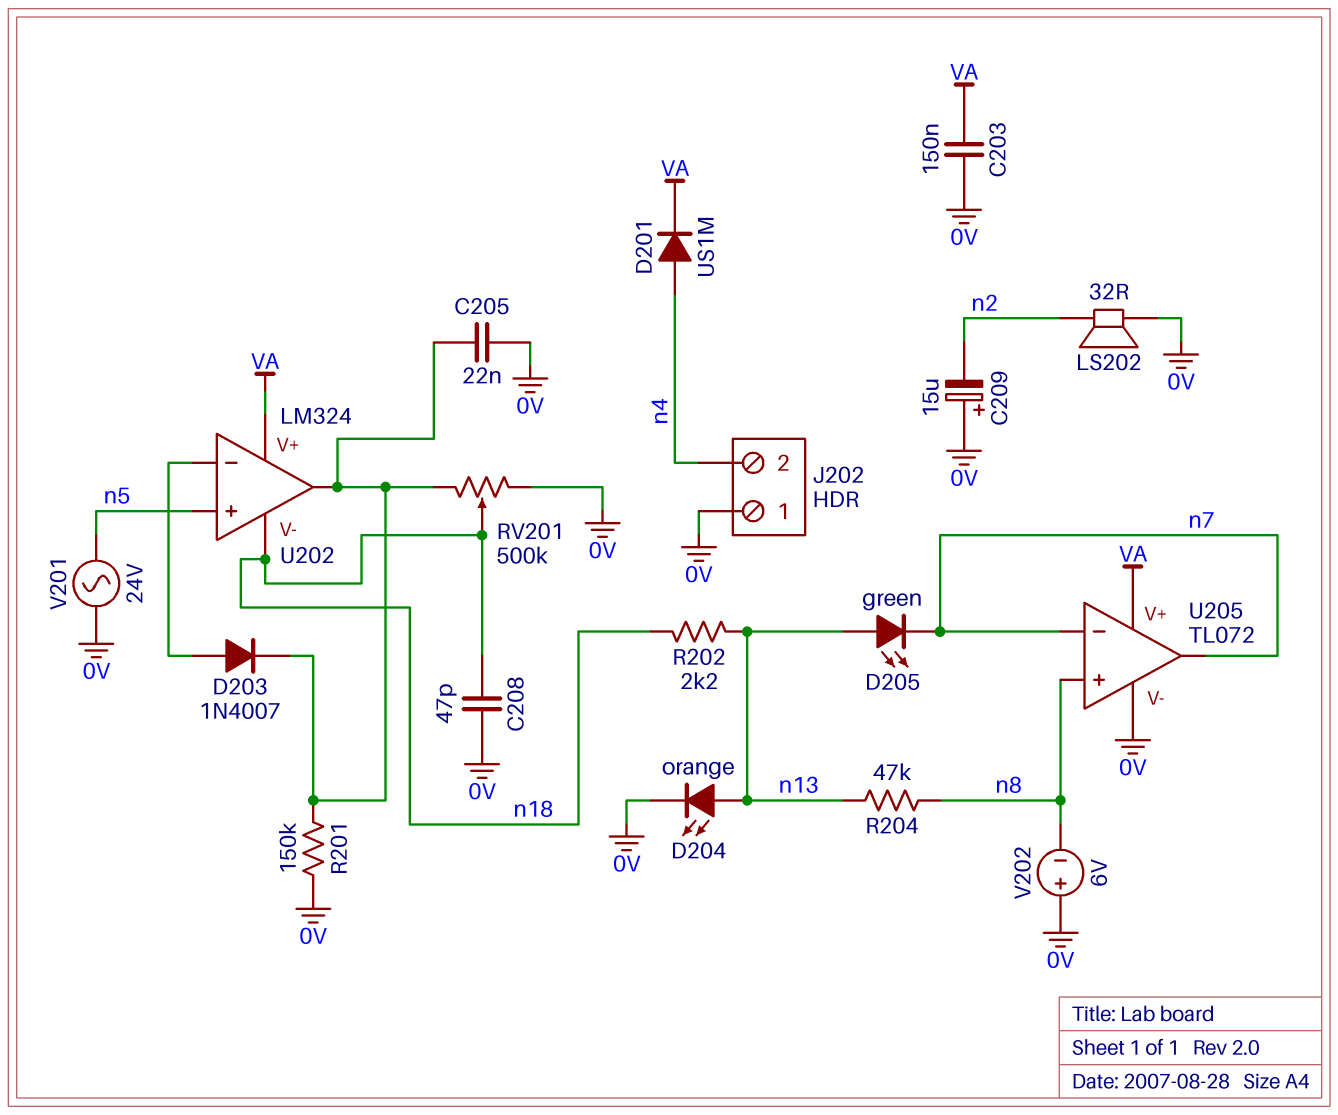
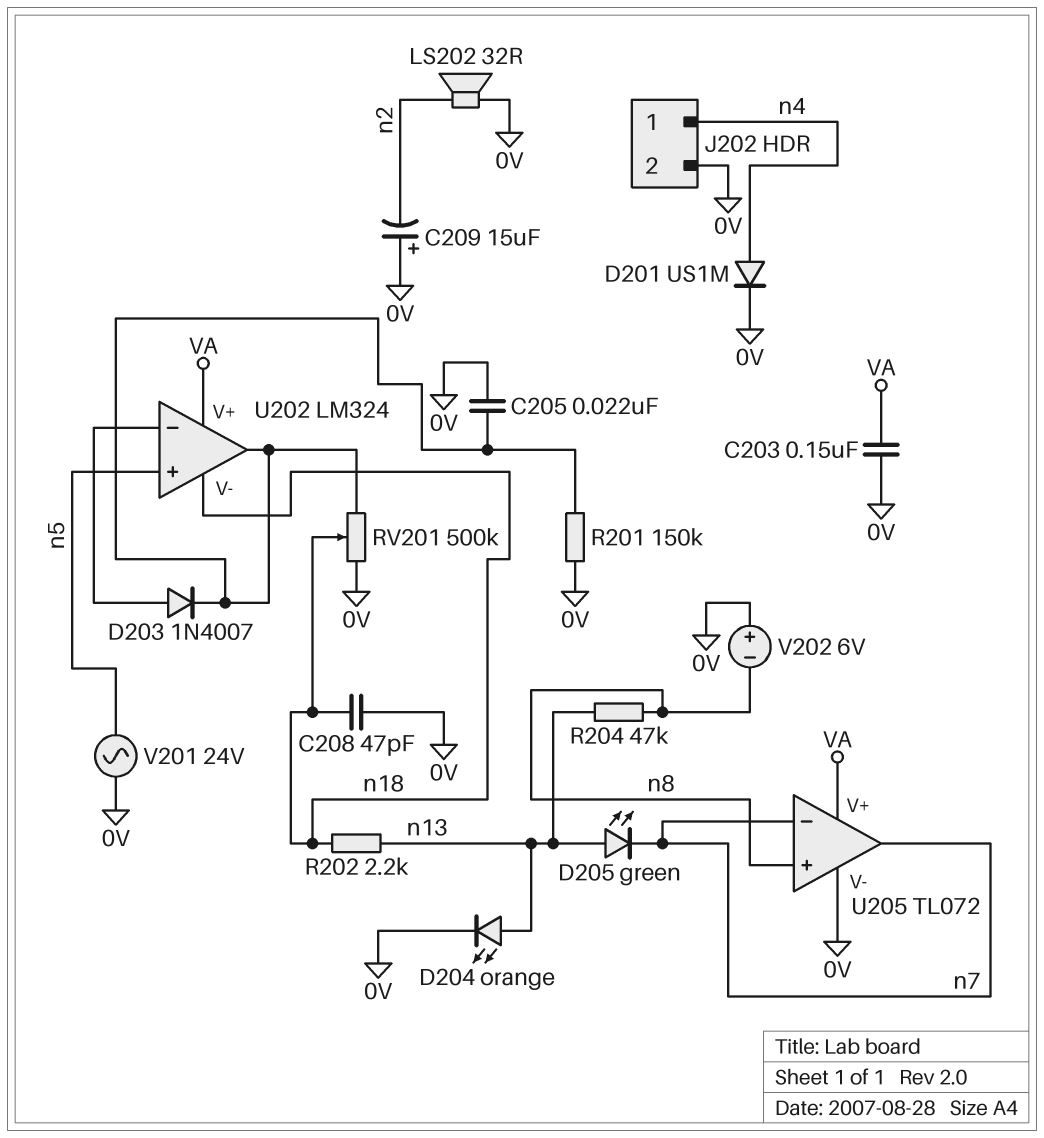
D201: diode US1M (A n4, K VA) -> diode US1M (A n4, K 0V)
J202 pin 1: 0V -> n4
J202 pin 2: n4 -> 0V

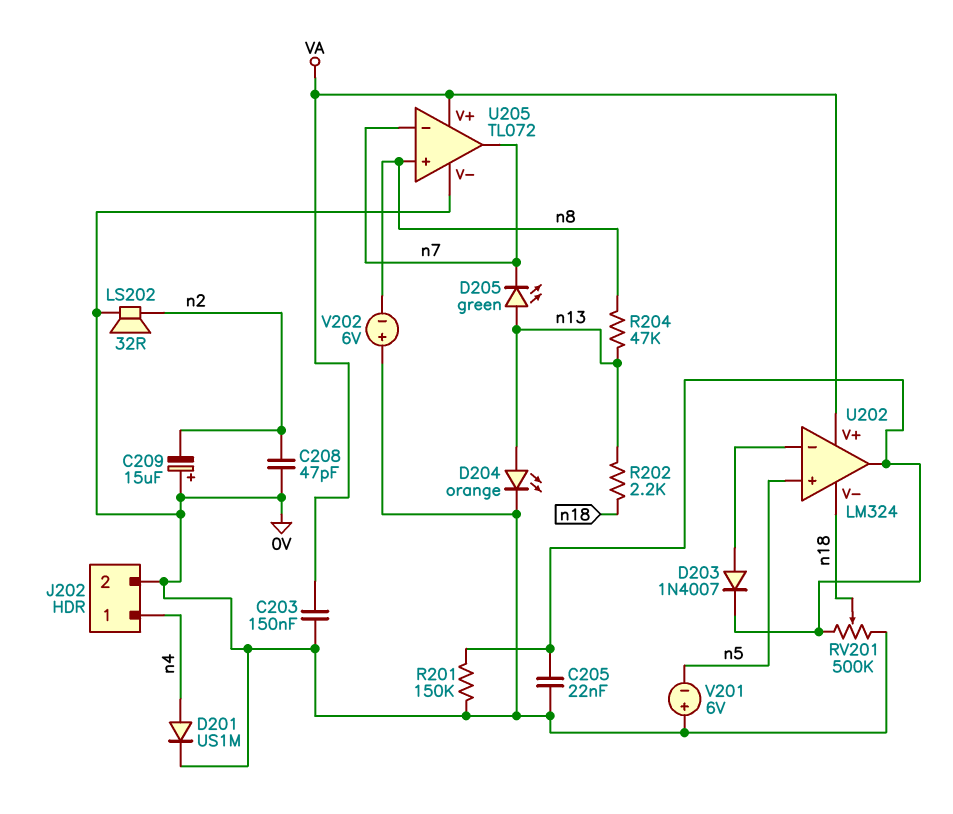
C208: 47pF (0V, n18) -> 47pF (0V, n2)
V201: AC 24V (0V, n5) -> 6V (plus 0V, minus n5)

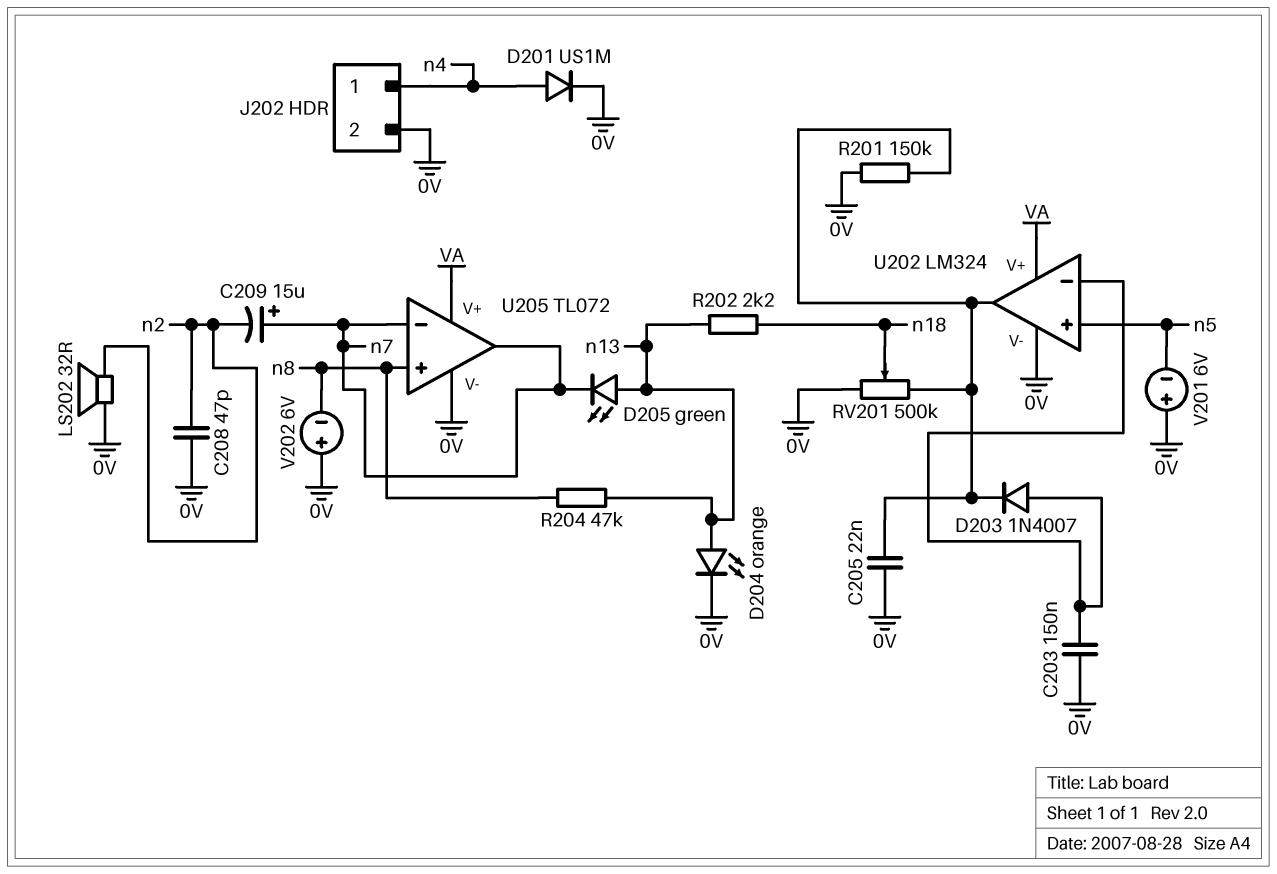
C203: 150nF (0V, VA) -> 150nF (0V, U202/in-)
C209: 15uF (plus 0V, minus n2) -> 15uF (plus n7, minus n2)
U202 pin V-: n18 -> 0V

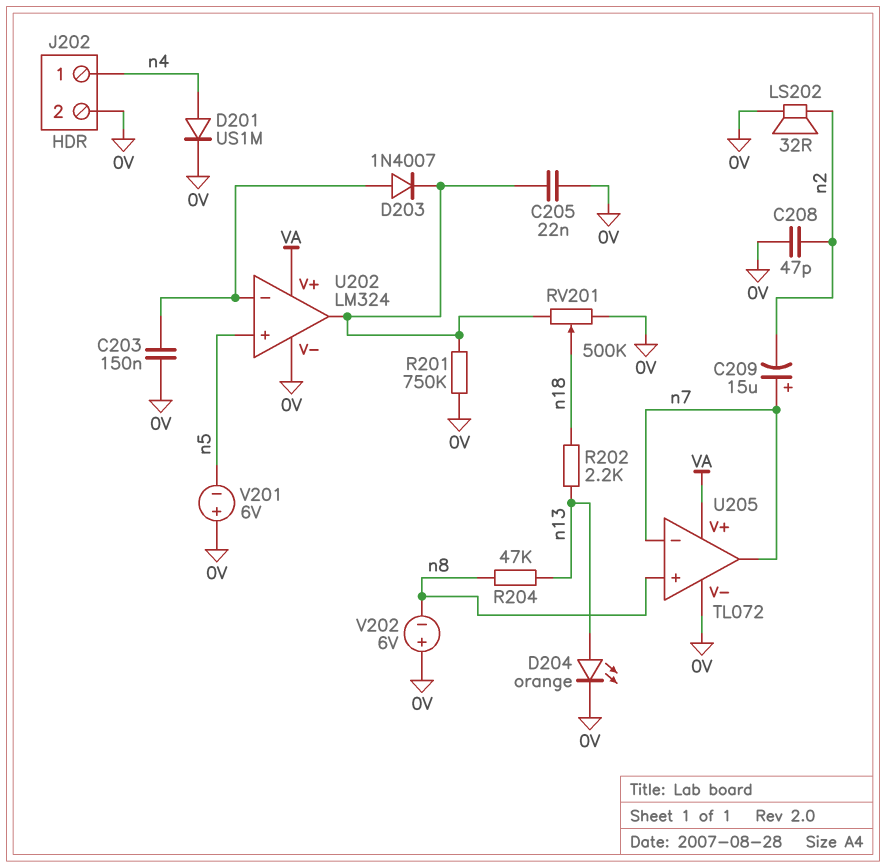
D205: LED green (A n13, K n7) -> none
R201: 150k (0V, U202/out) -> 750k (0V, U202/out)

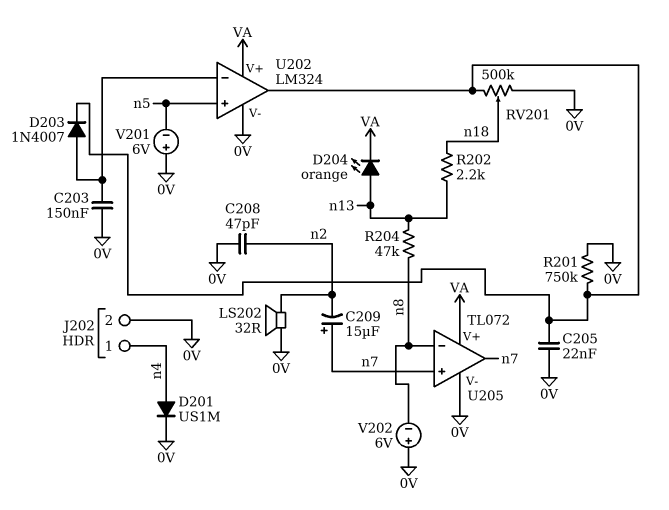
D204: LED orange (A n13, K 0V) -> LED orange (A n13, K VA)
U205 pin in+: n8 -> n7
U205 pin in-: n7 -> n8

